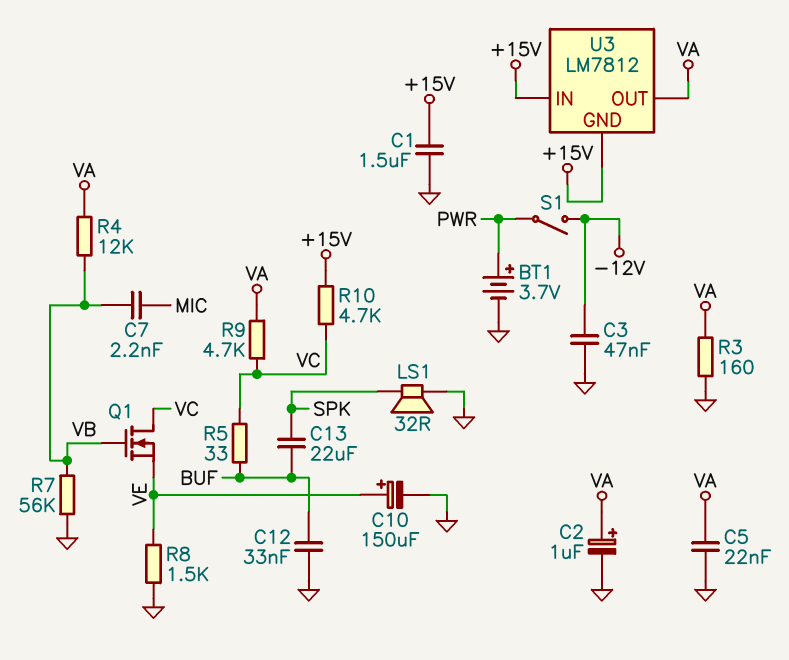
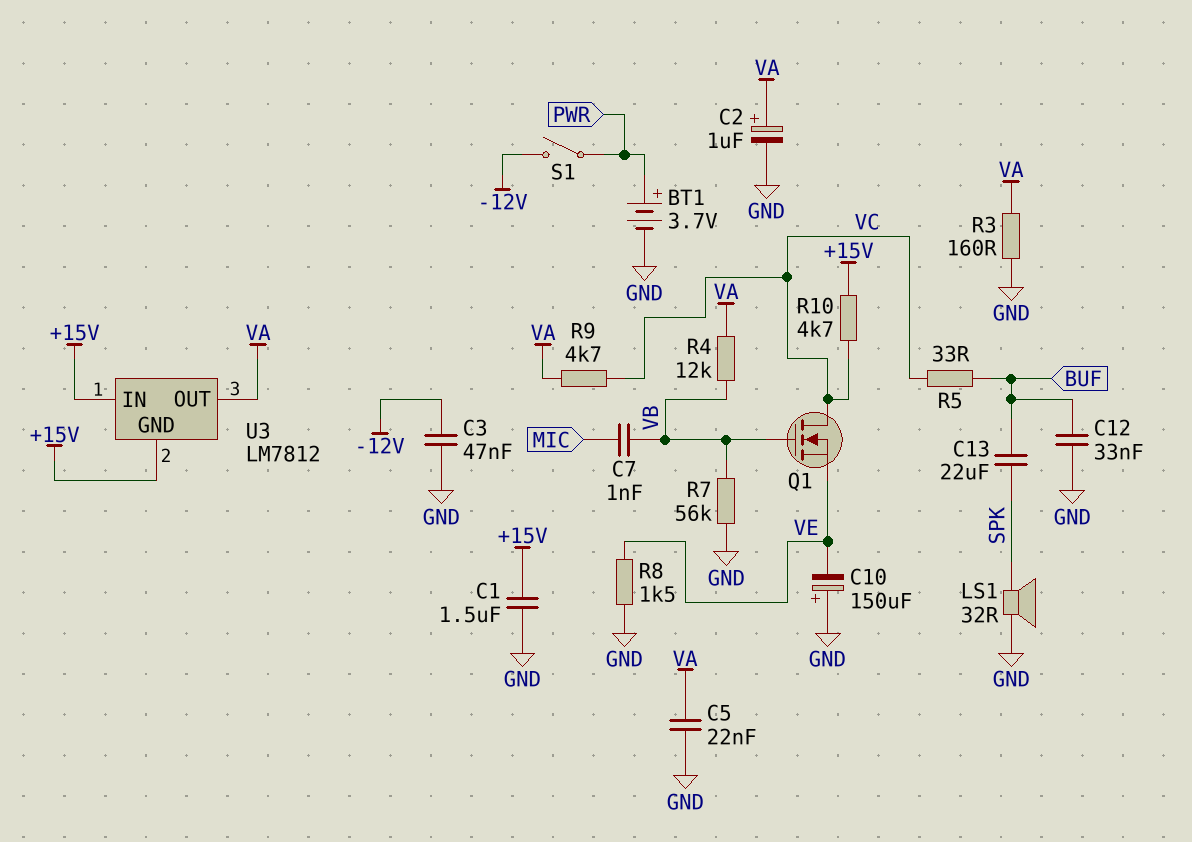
C7: 2.2nF (MIC, VB) -> 1nF (MIC, VB)
C10: 150uF (plus VE, minus GND) -> 150uF (plus GND, minus VE)

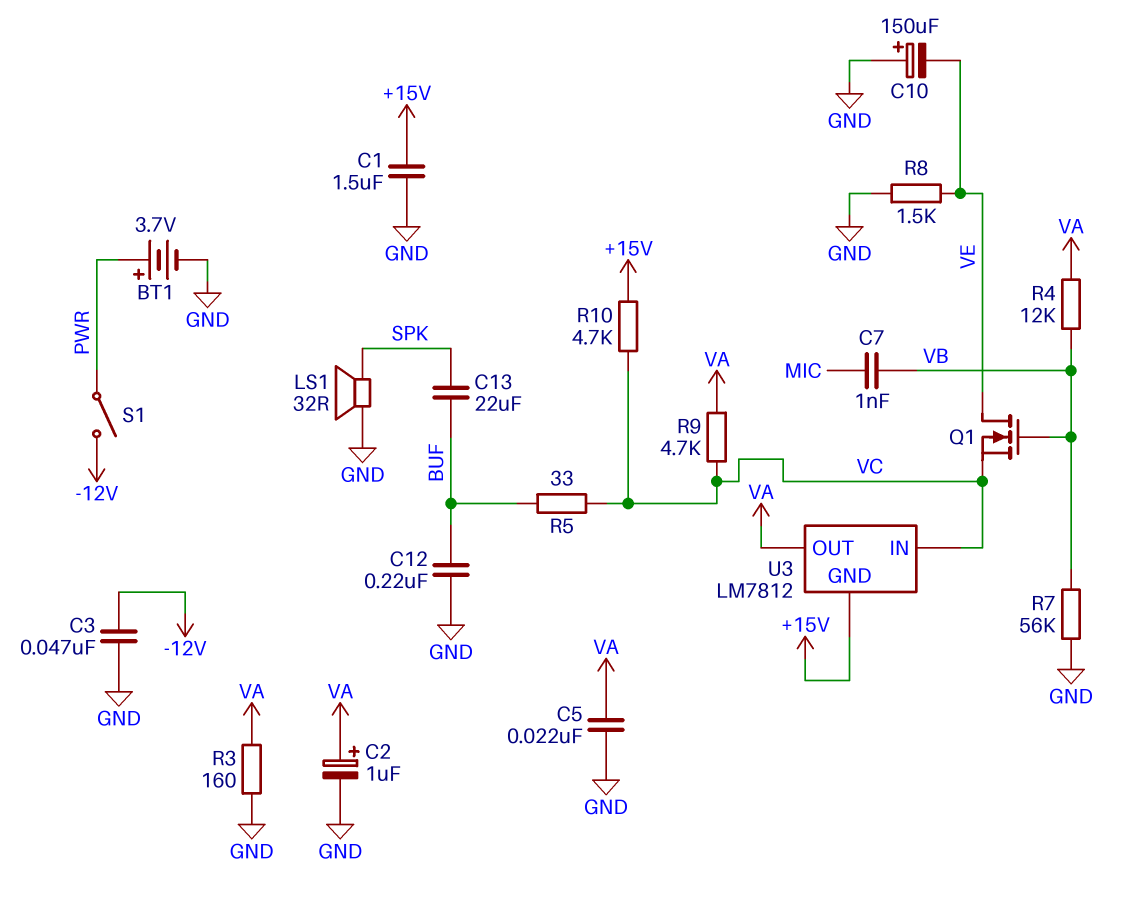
C12: 33nF (BUF, GND) -> 220nF (BUF, GND)
Q1: NMOS (G VB, D VC, S VE) -> NMOS (G VB, D VE, S VC)
U3 pin IN: +15V -> VC

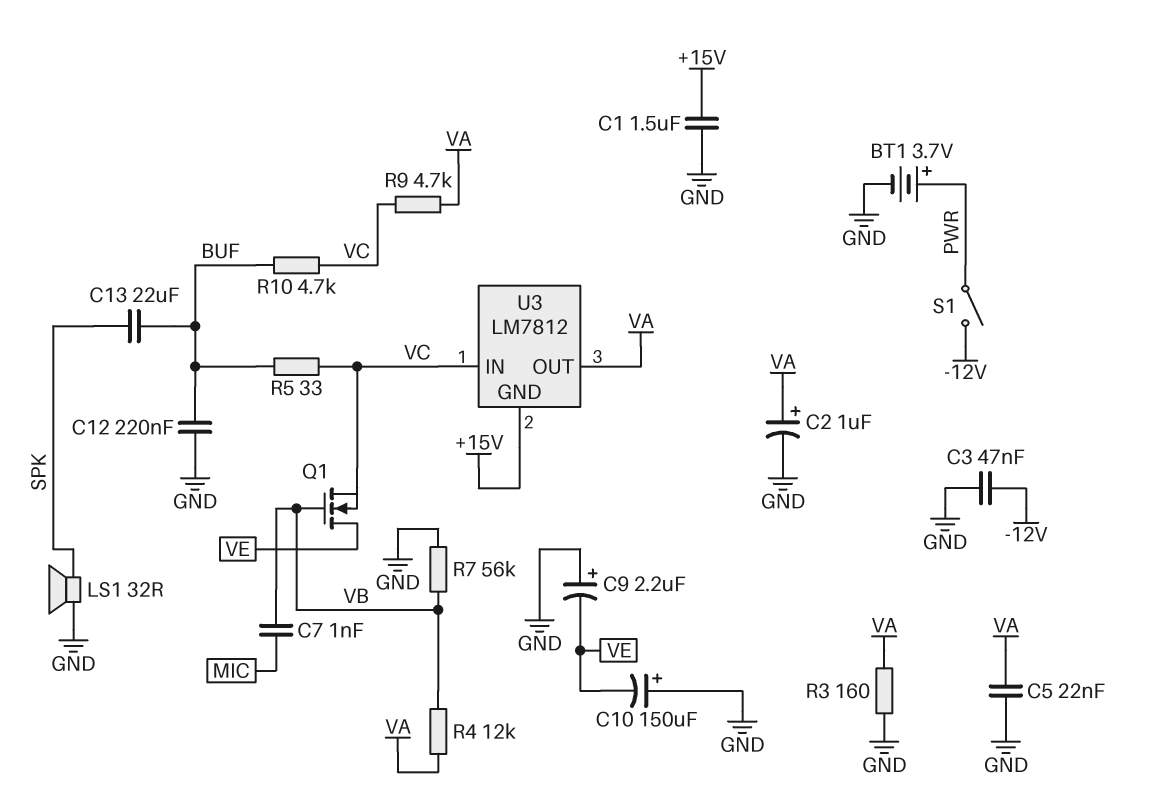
C9: none -> 2.2uF (plus GND, minus VE)
R8: 1.5k (GND, VE) -> none
R10: 4.7k (+15V, VC) -> 4.7k (BUF, VC)

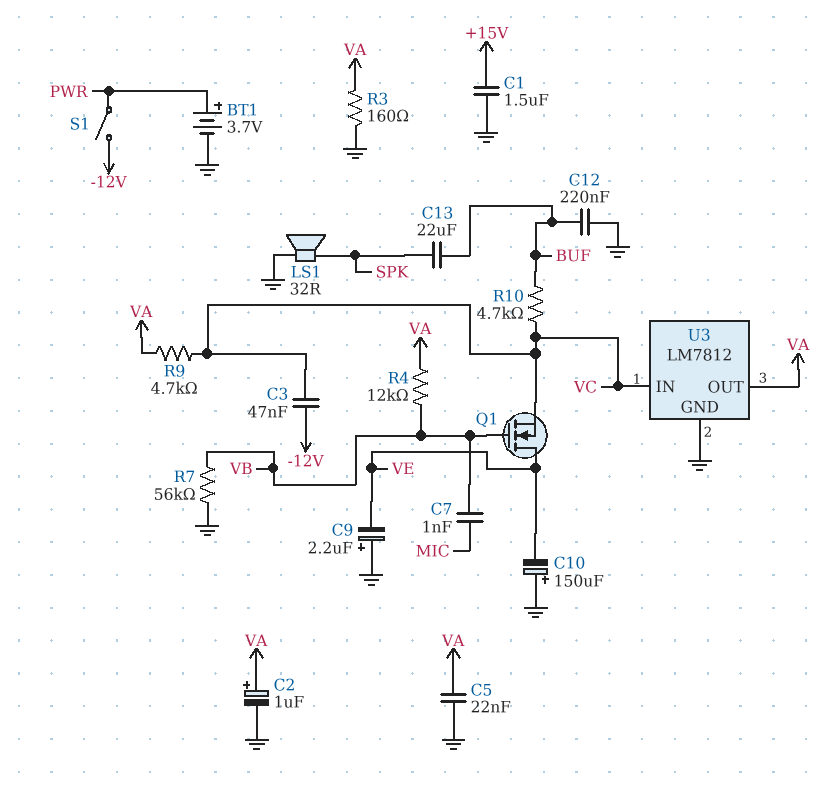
C3: 47nF (-12V, GND) -> 47nF (-12V, VC)
R5: 33 (BUF, VC) -> none
U3 pin GND: +15V -> GND

